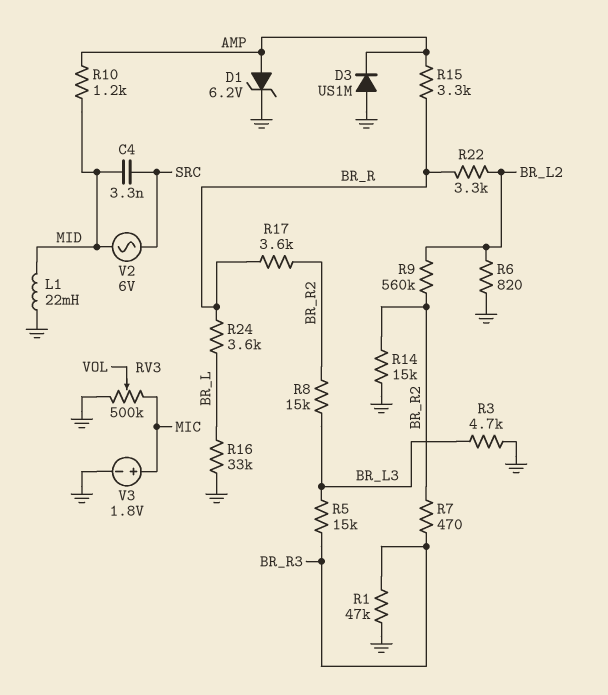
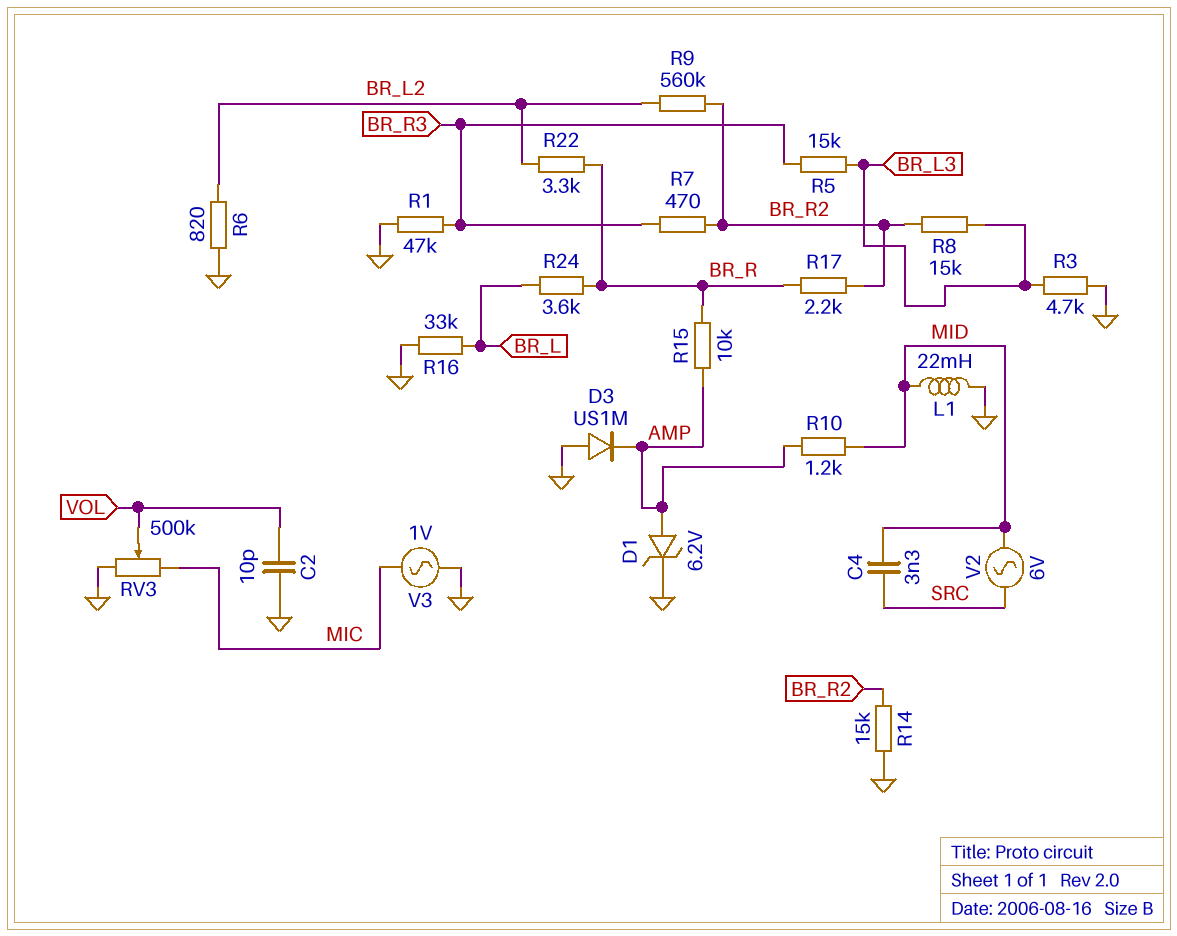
C2: none -> 10pF (GND, VOL)
R15: 3.3k (AMP, BR_R) -> 10k (AMP, BR_R)
R17: 3.6k (BR_R, BR_R2) -> 2.2k (BR_R, BR_R2)
V3: 1.8V (plus MIC, minus GND) -> AC 1V (GND, MIC)

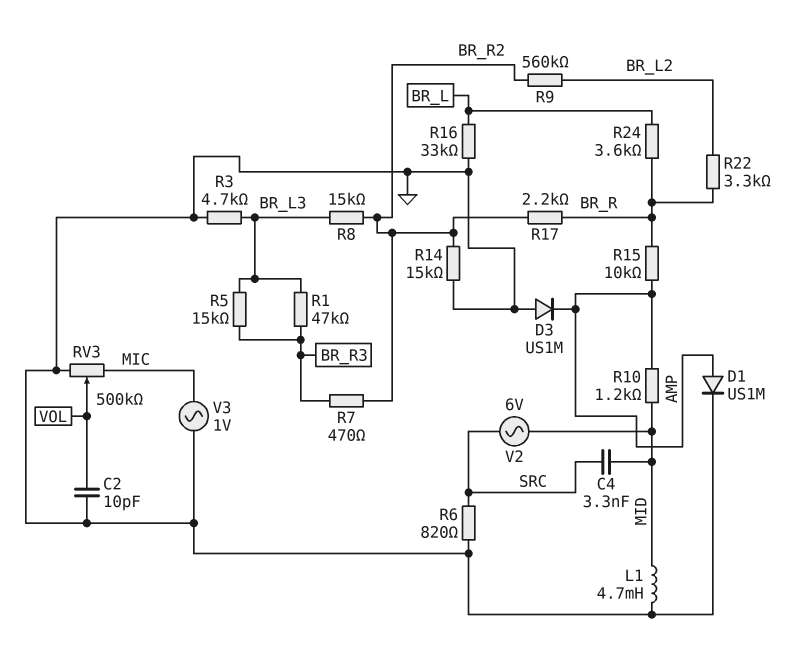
D1: zener 6.2V (A AMP, K GND) -> diode US1M (A AMP, K GND)
L1: 22mH (GND, MID) -> 4.7mH (GND, MID)
R1: 47k (BR_R3, GND) -> 47k (BR_L3, BR_R3)
R6: 820 (BR_L2, GND) -> 820 (GND, SRC)

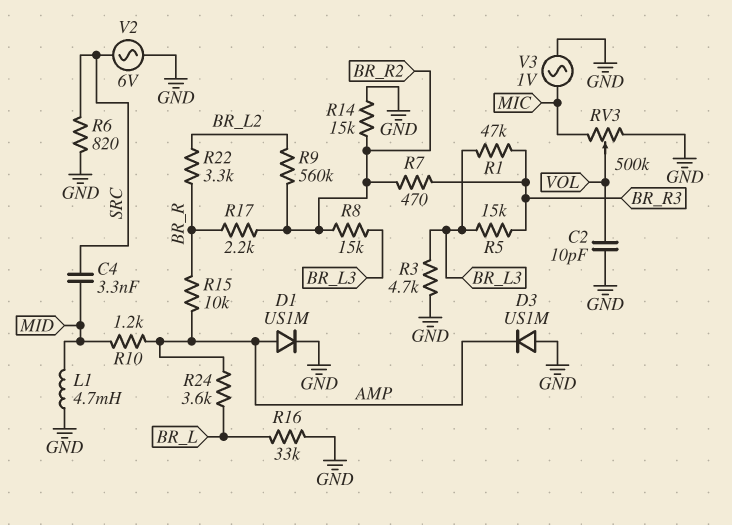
R24: 3.6k (BR_L, BR_R) -> 3.6k (AMP, BR_L)
V2: AC 6V (MID, SRC) -> AC 6V (GND, SRC)

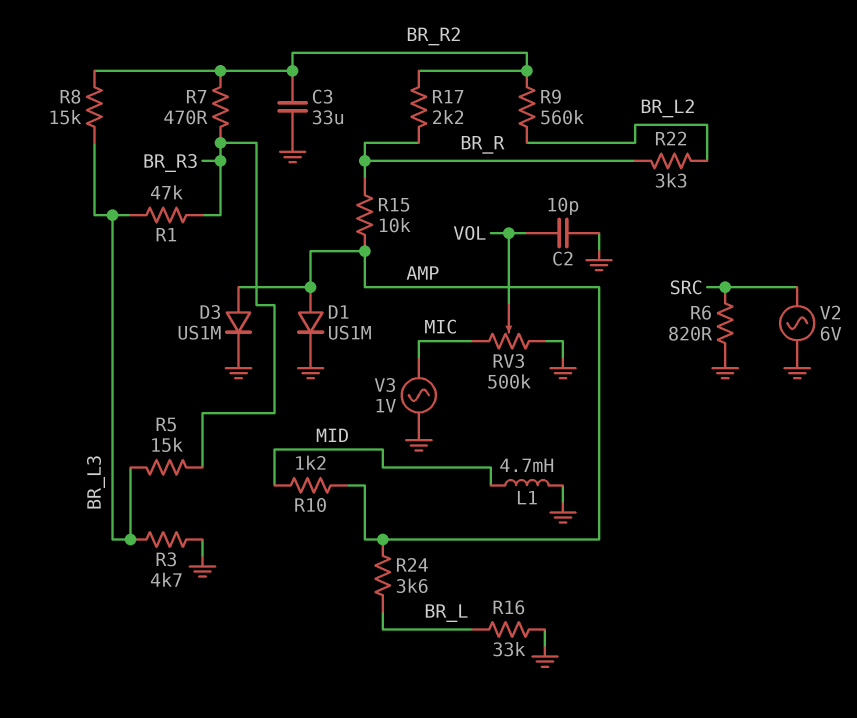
C3: none -> 33uF (BR_R2, GND)
C4: 3.3nF (MID, SRC) -> none
D3: diode US1M (A GND, K AMP) -> diode US1M (A AMP, K GND)
R14: 15k (BR_R2, GND) -> none

